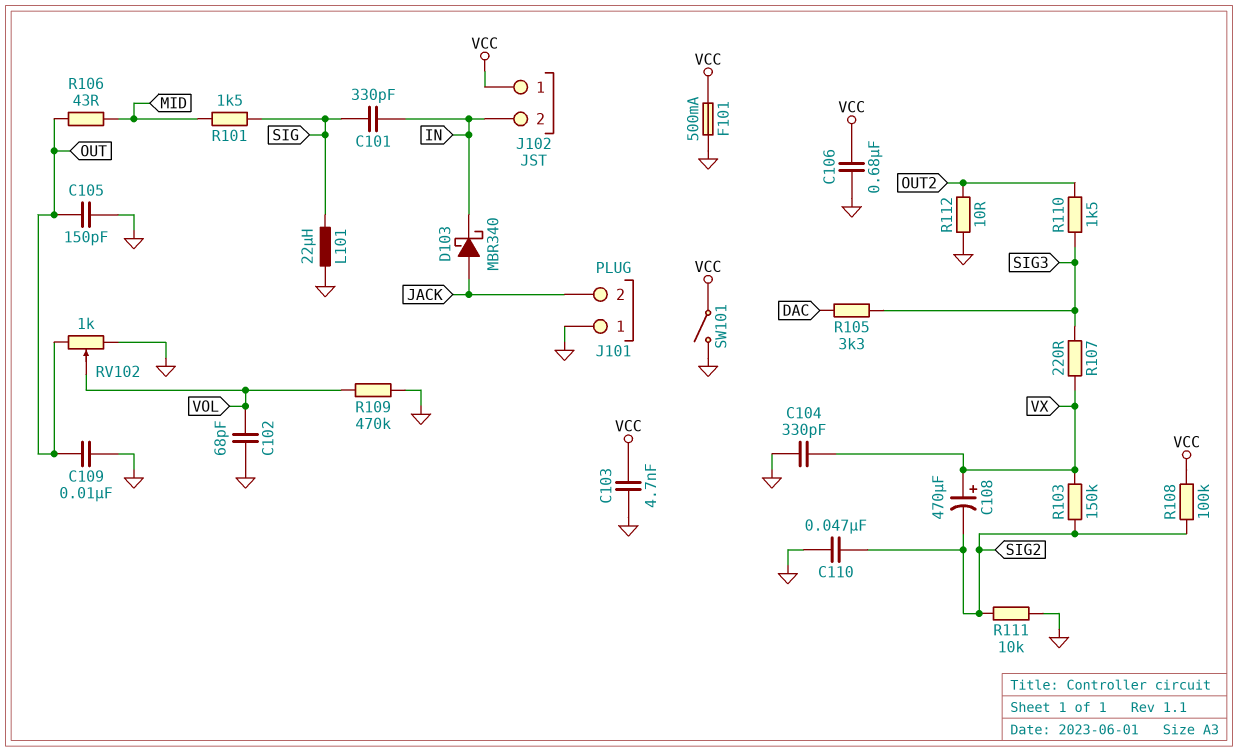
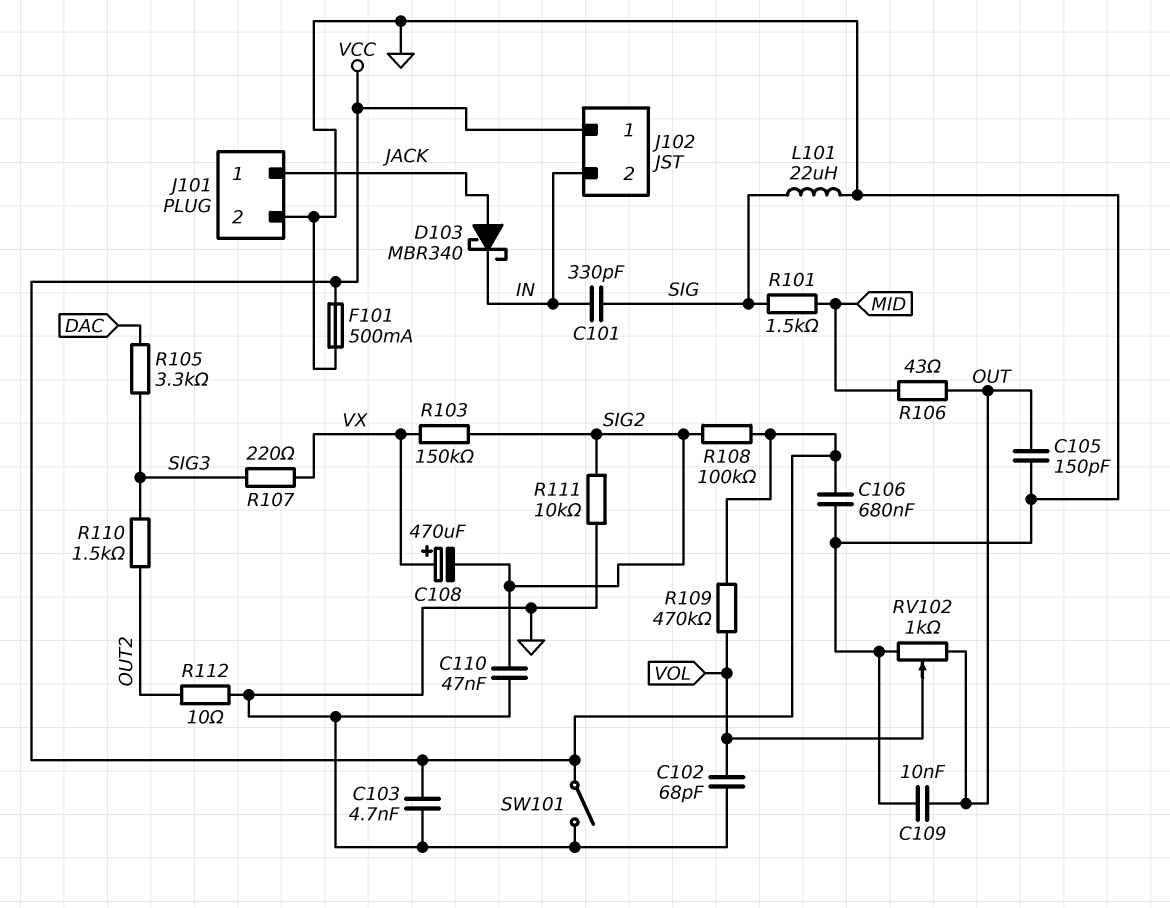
C104: 330pF (GND, VX) -> none
J101 pin 1: GND -> JACK
J101 pin 2: JACK -> GND
R109: 470k (GND, VOL) -> 470k (VCC, VOL)

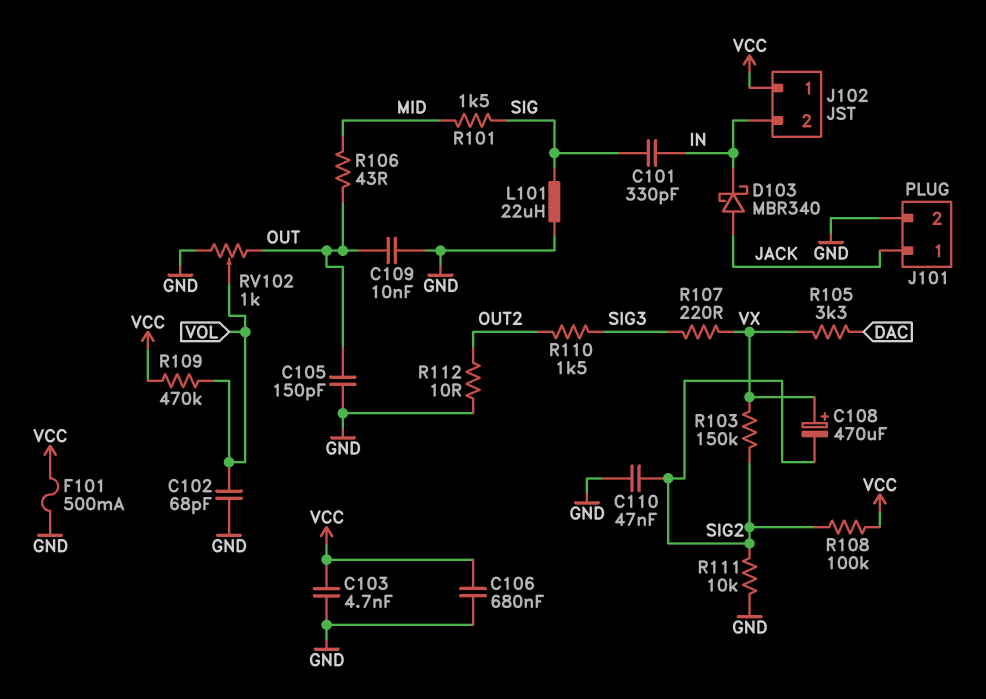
R105: 3.3k (DAC, SIG3) -> 3.3k (DAC, VX)
SW101: switch (GND, VCC) -> none

